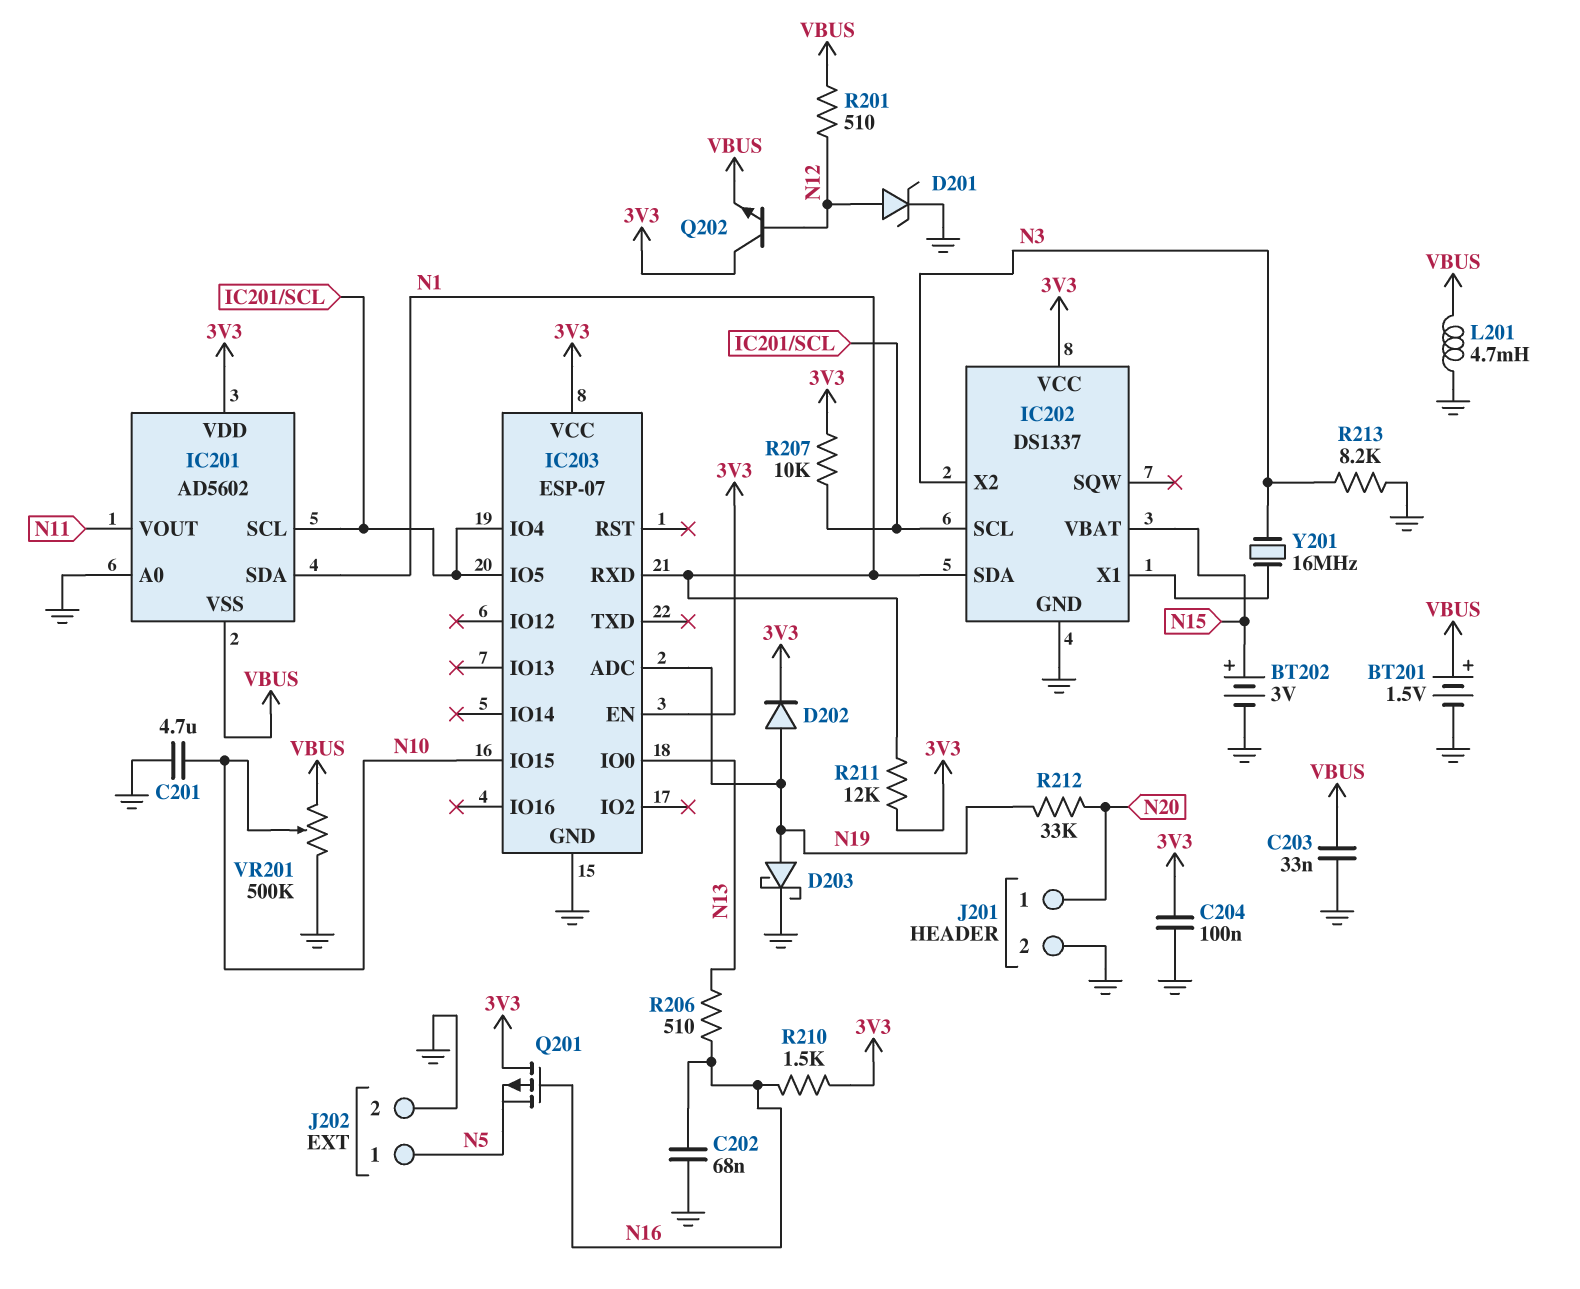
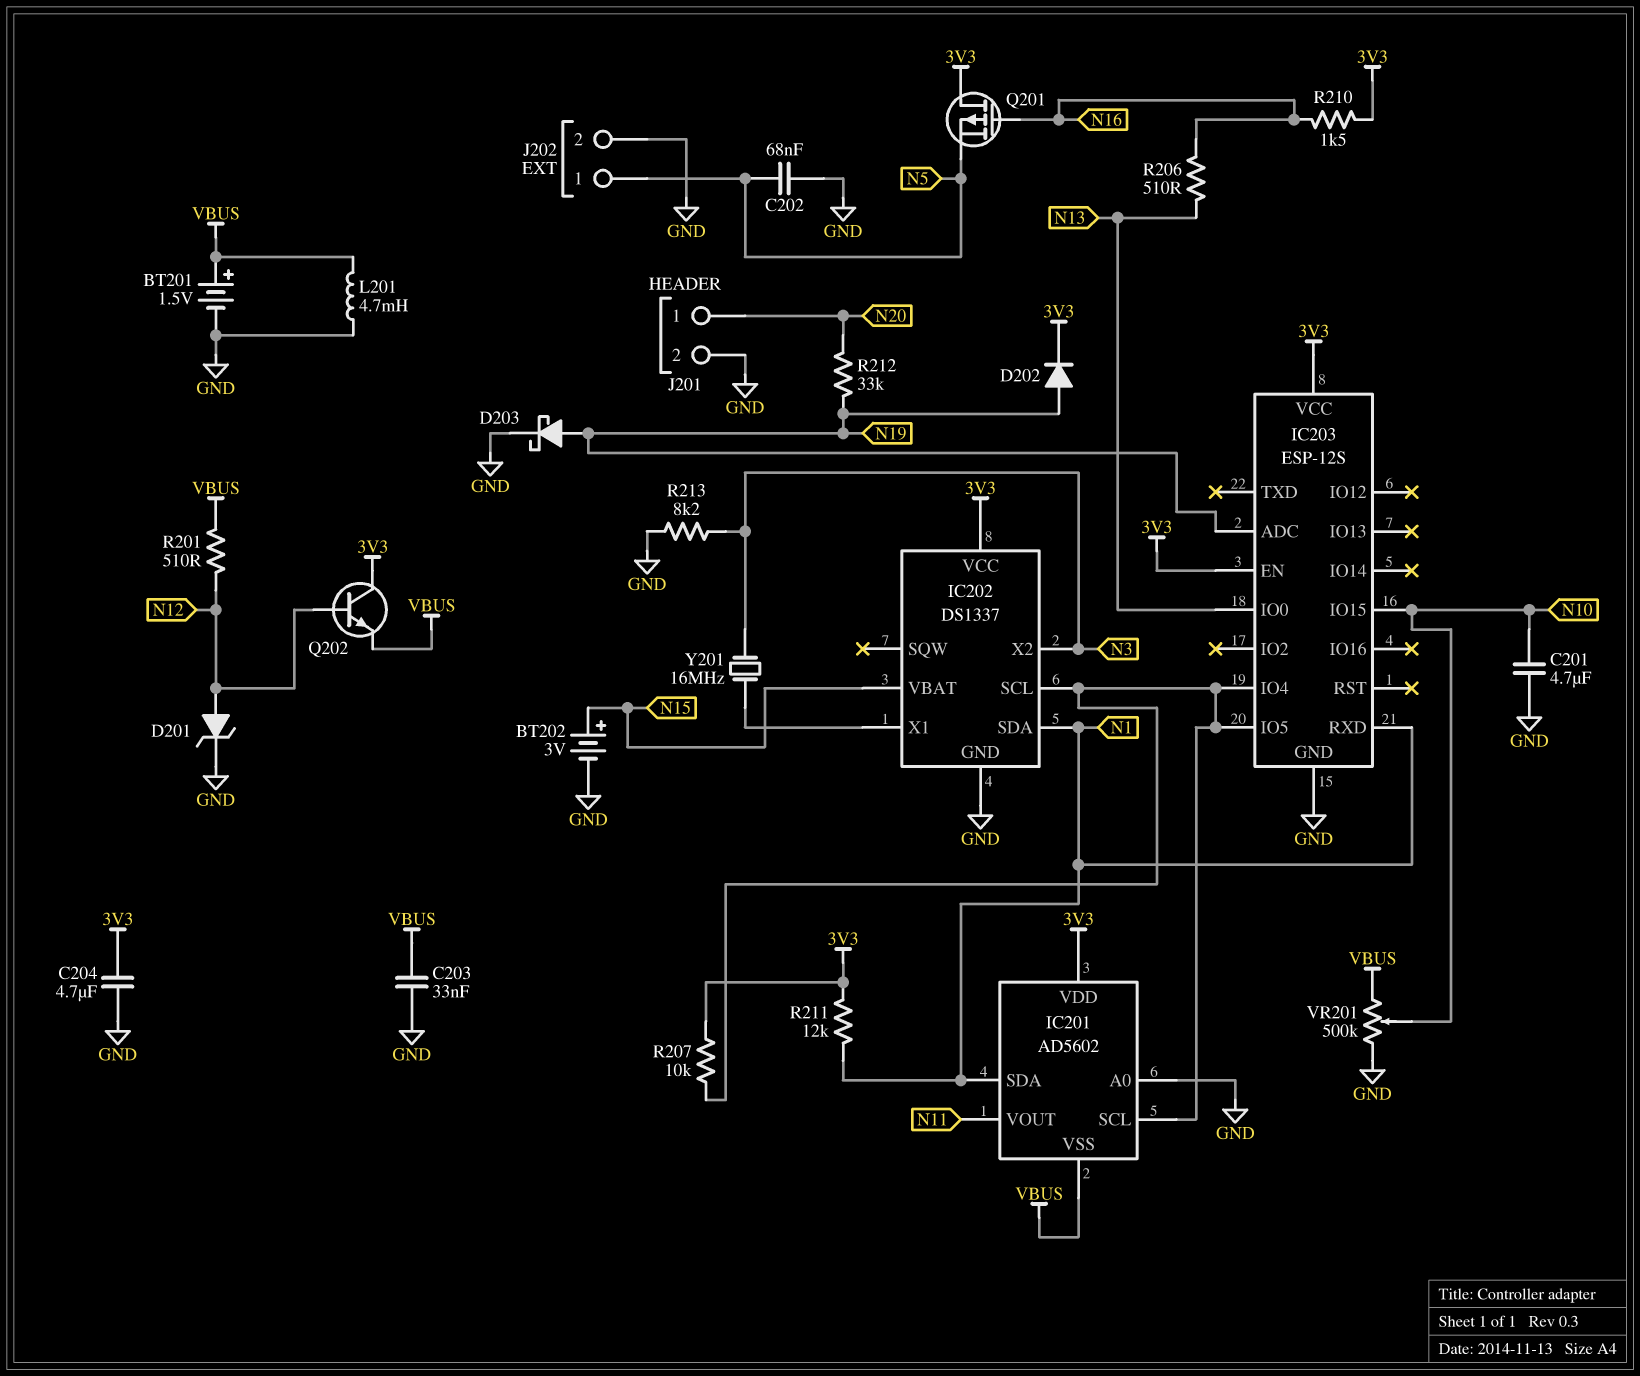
C202: 68nF (GND, N16) -> 68nF (GND, N5)
C204: 100nF (3V3, GND) -> 4.7uF (3V3, GND)
IC203: ESP-07 -> ESP-12S

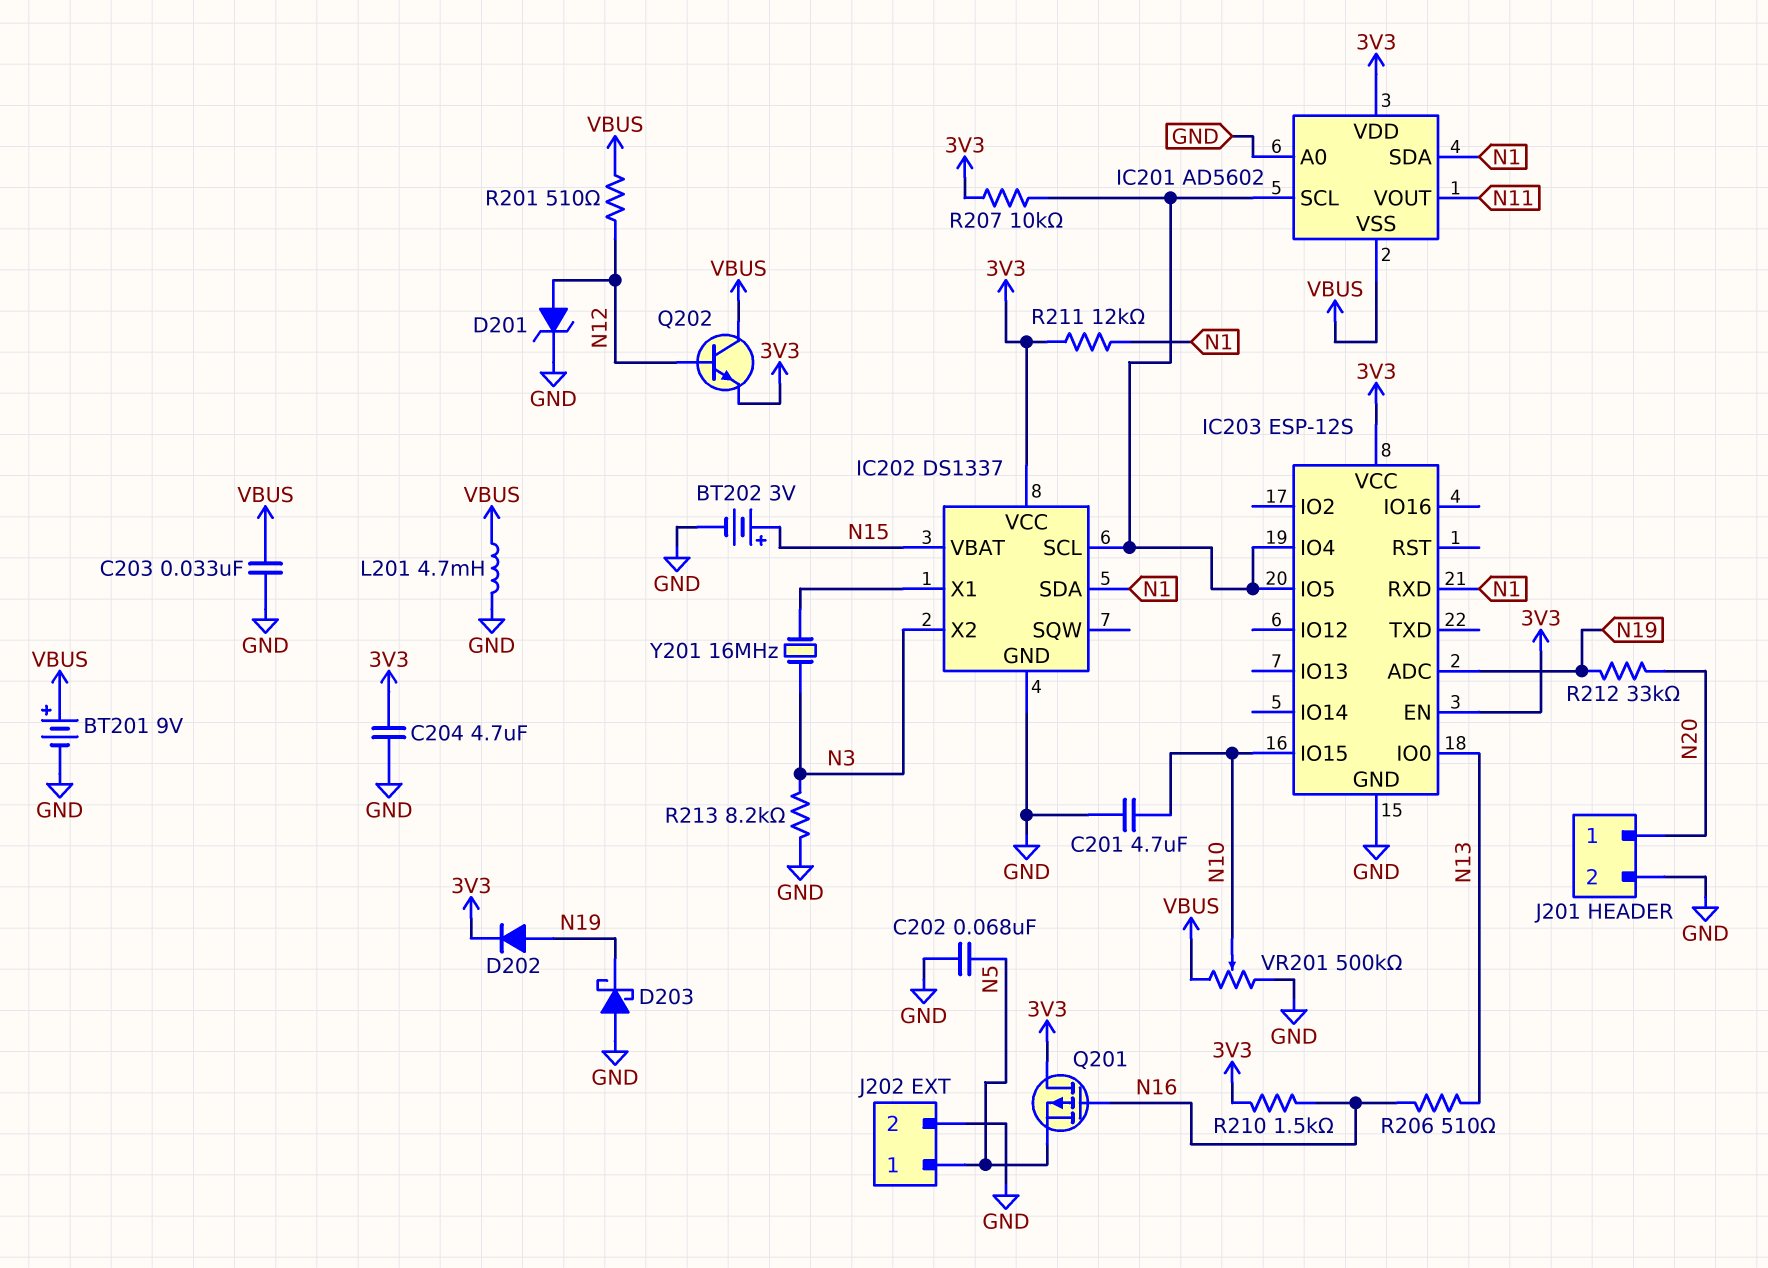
BT201: 1.5V (plus VBUS, minus GND) -> 9V (plus VBUS, minus GND)
D203: schottky (A N19, K GND) -> schottky (A GND, K N19)
Q202: NPN (B N12, C 3V3, E VBUS) -> NPN (B N12, C VBUS, E 3V3)

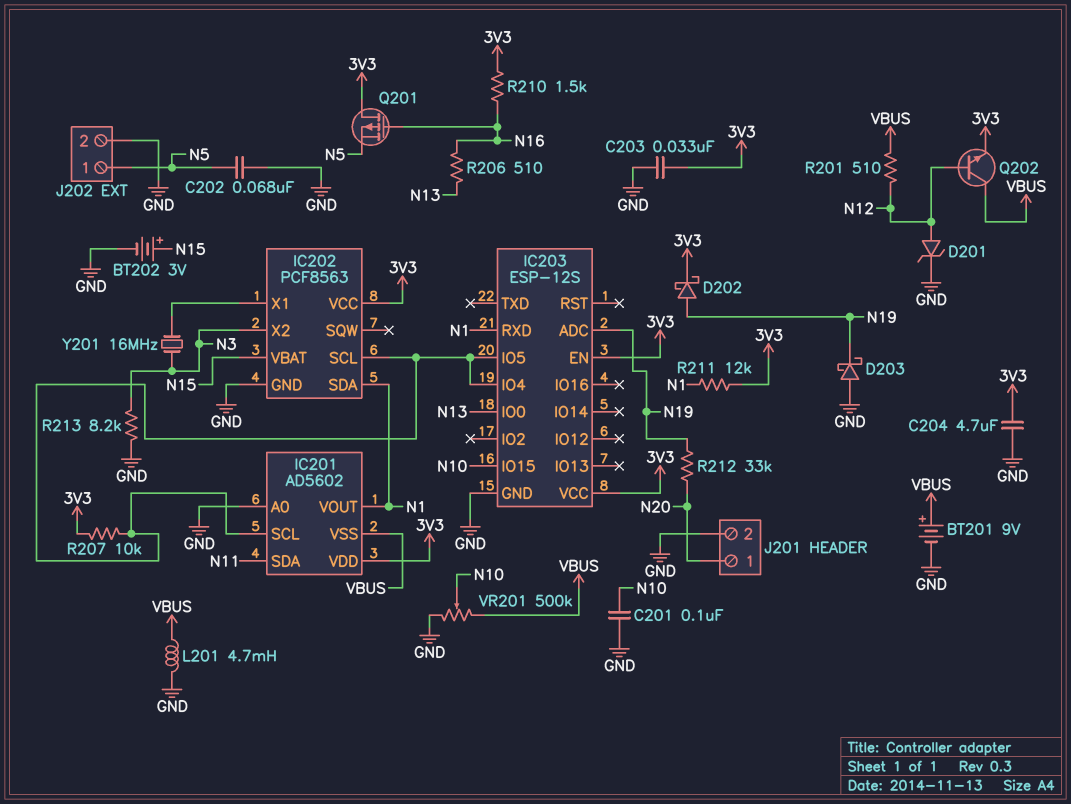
C201: 4.7uF (GND, N10) -> 100nF (GND, N10)
C203: 33nF (GND, VBUS) -> 33nF (3V3, GND)
D202: diode (A N19, K 3V3) -> schottky (A N19, K 3V3)
IC201 pin SDA: N1 -> N11
IC201 pin VOUT: N11 -> N1
IC202: DS1337 -> PCF8563

